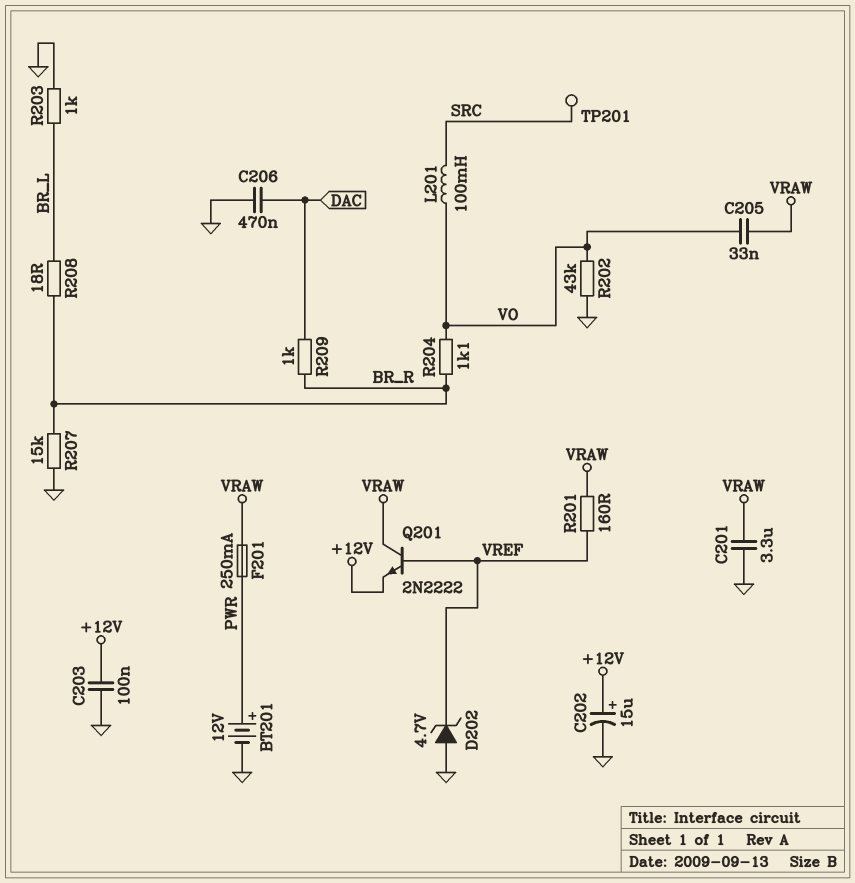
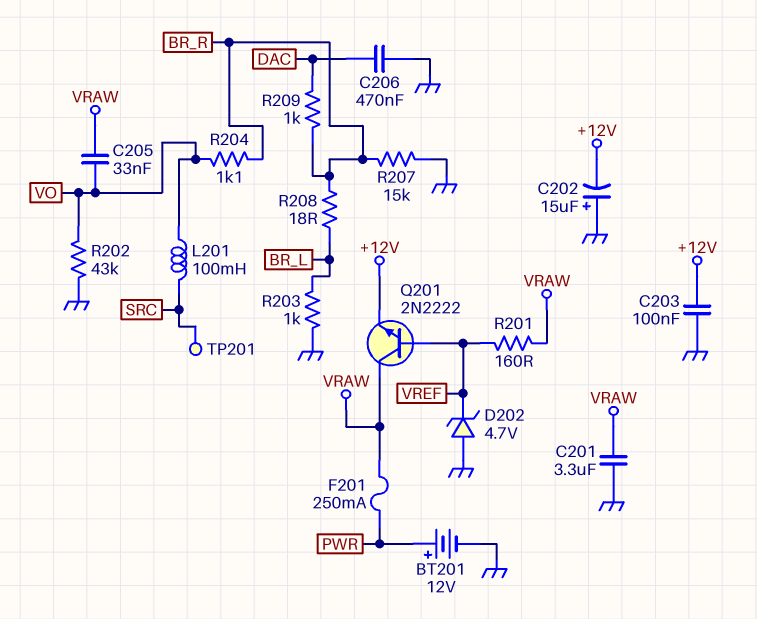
C202: 15uF (plus +12V, minus GND) -> 15uF (plus GND, minus +12V)

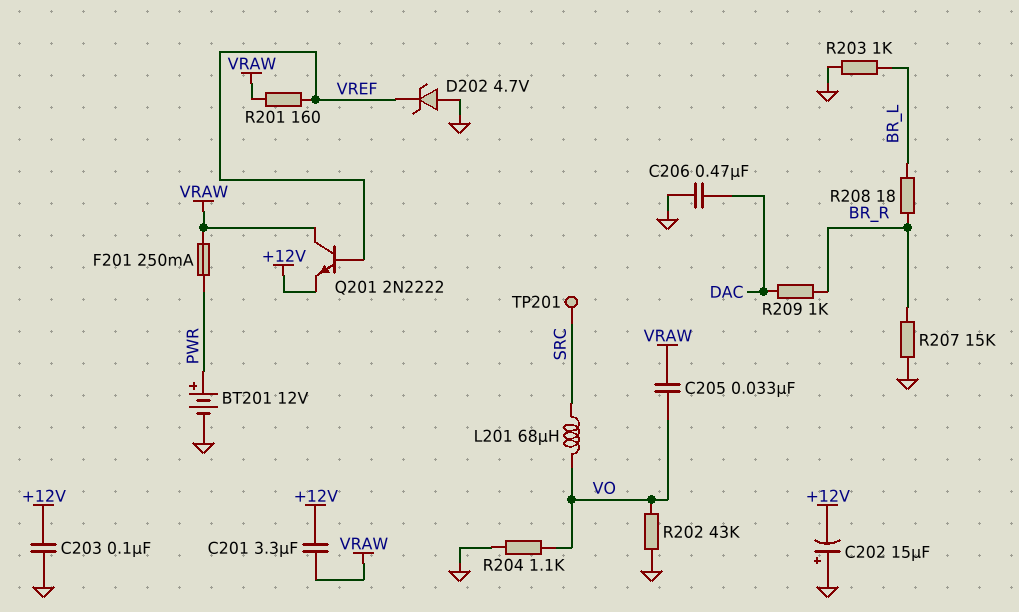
C201: 3.3uF (GND, VRAW) -> 3.3uF (+12V, VRAW)
L201: 100mH (SRC, VO) -> 68uH (SRC, VO)
R204: 1.1k (BR_R, VO) -> 1.1k (GND, VO)

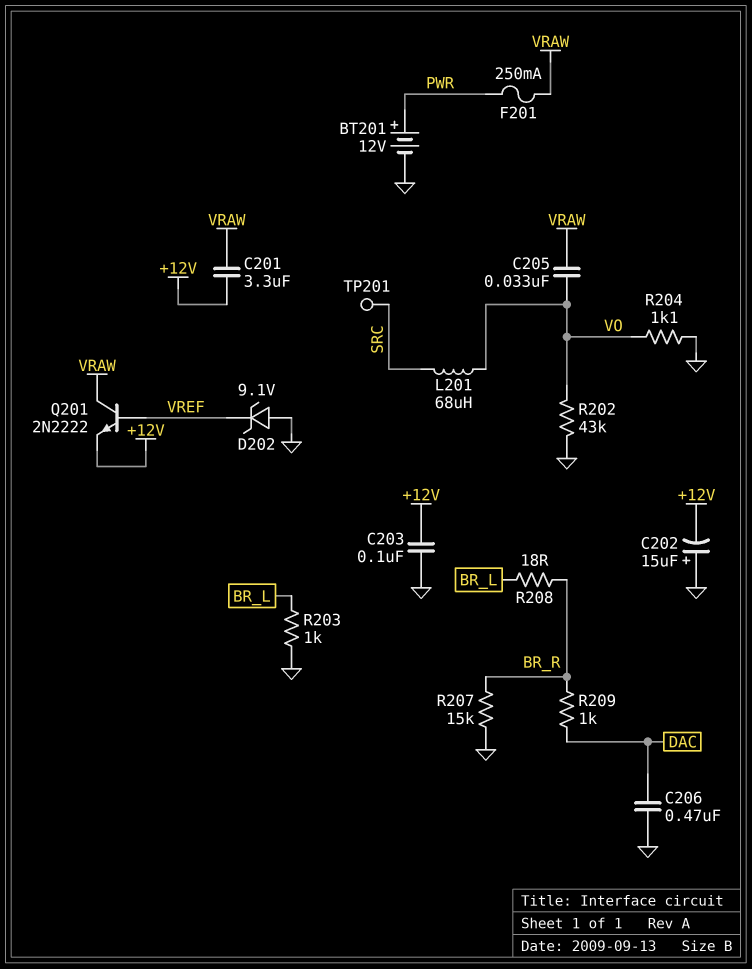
D202: zener 4.7V (A GND, K VREF) -> zener 9.1V (A GND, K VREF)
R201: 160 (VRAW, VREF) -> none

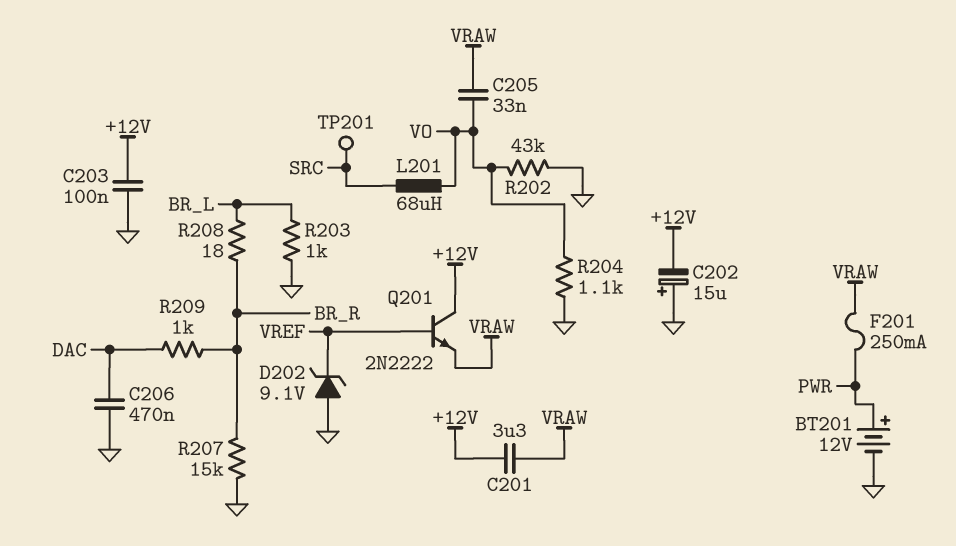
Q201: NPN 2N2222 (B VREF, C VRAW, E +12V) -> NPN 2N2222 (B VREF, C +12V, E VRAW)

